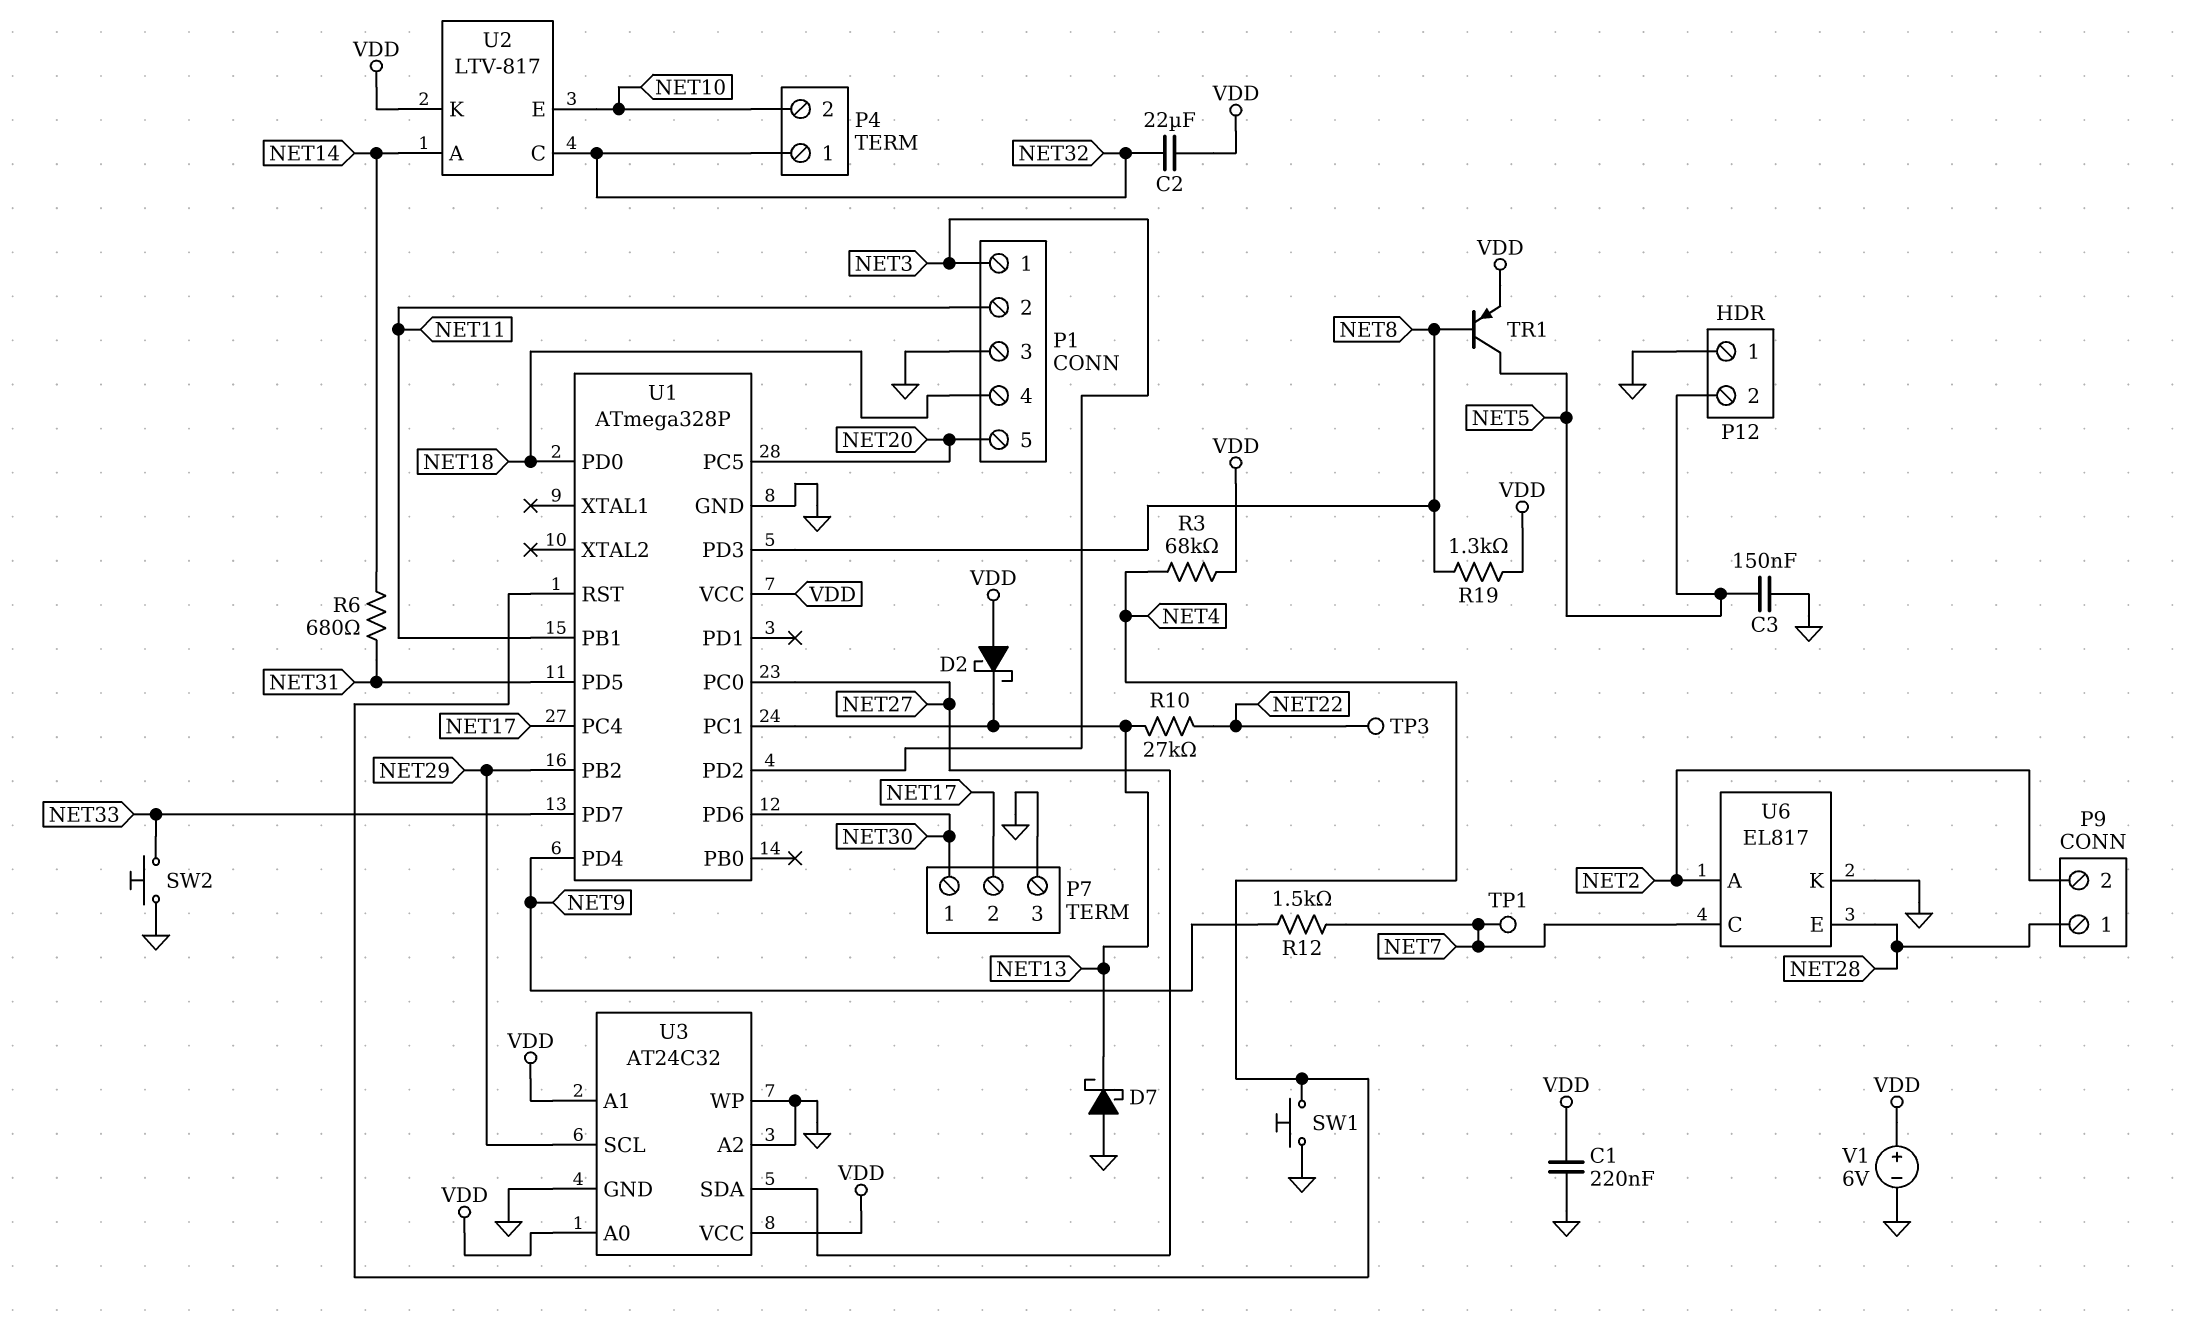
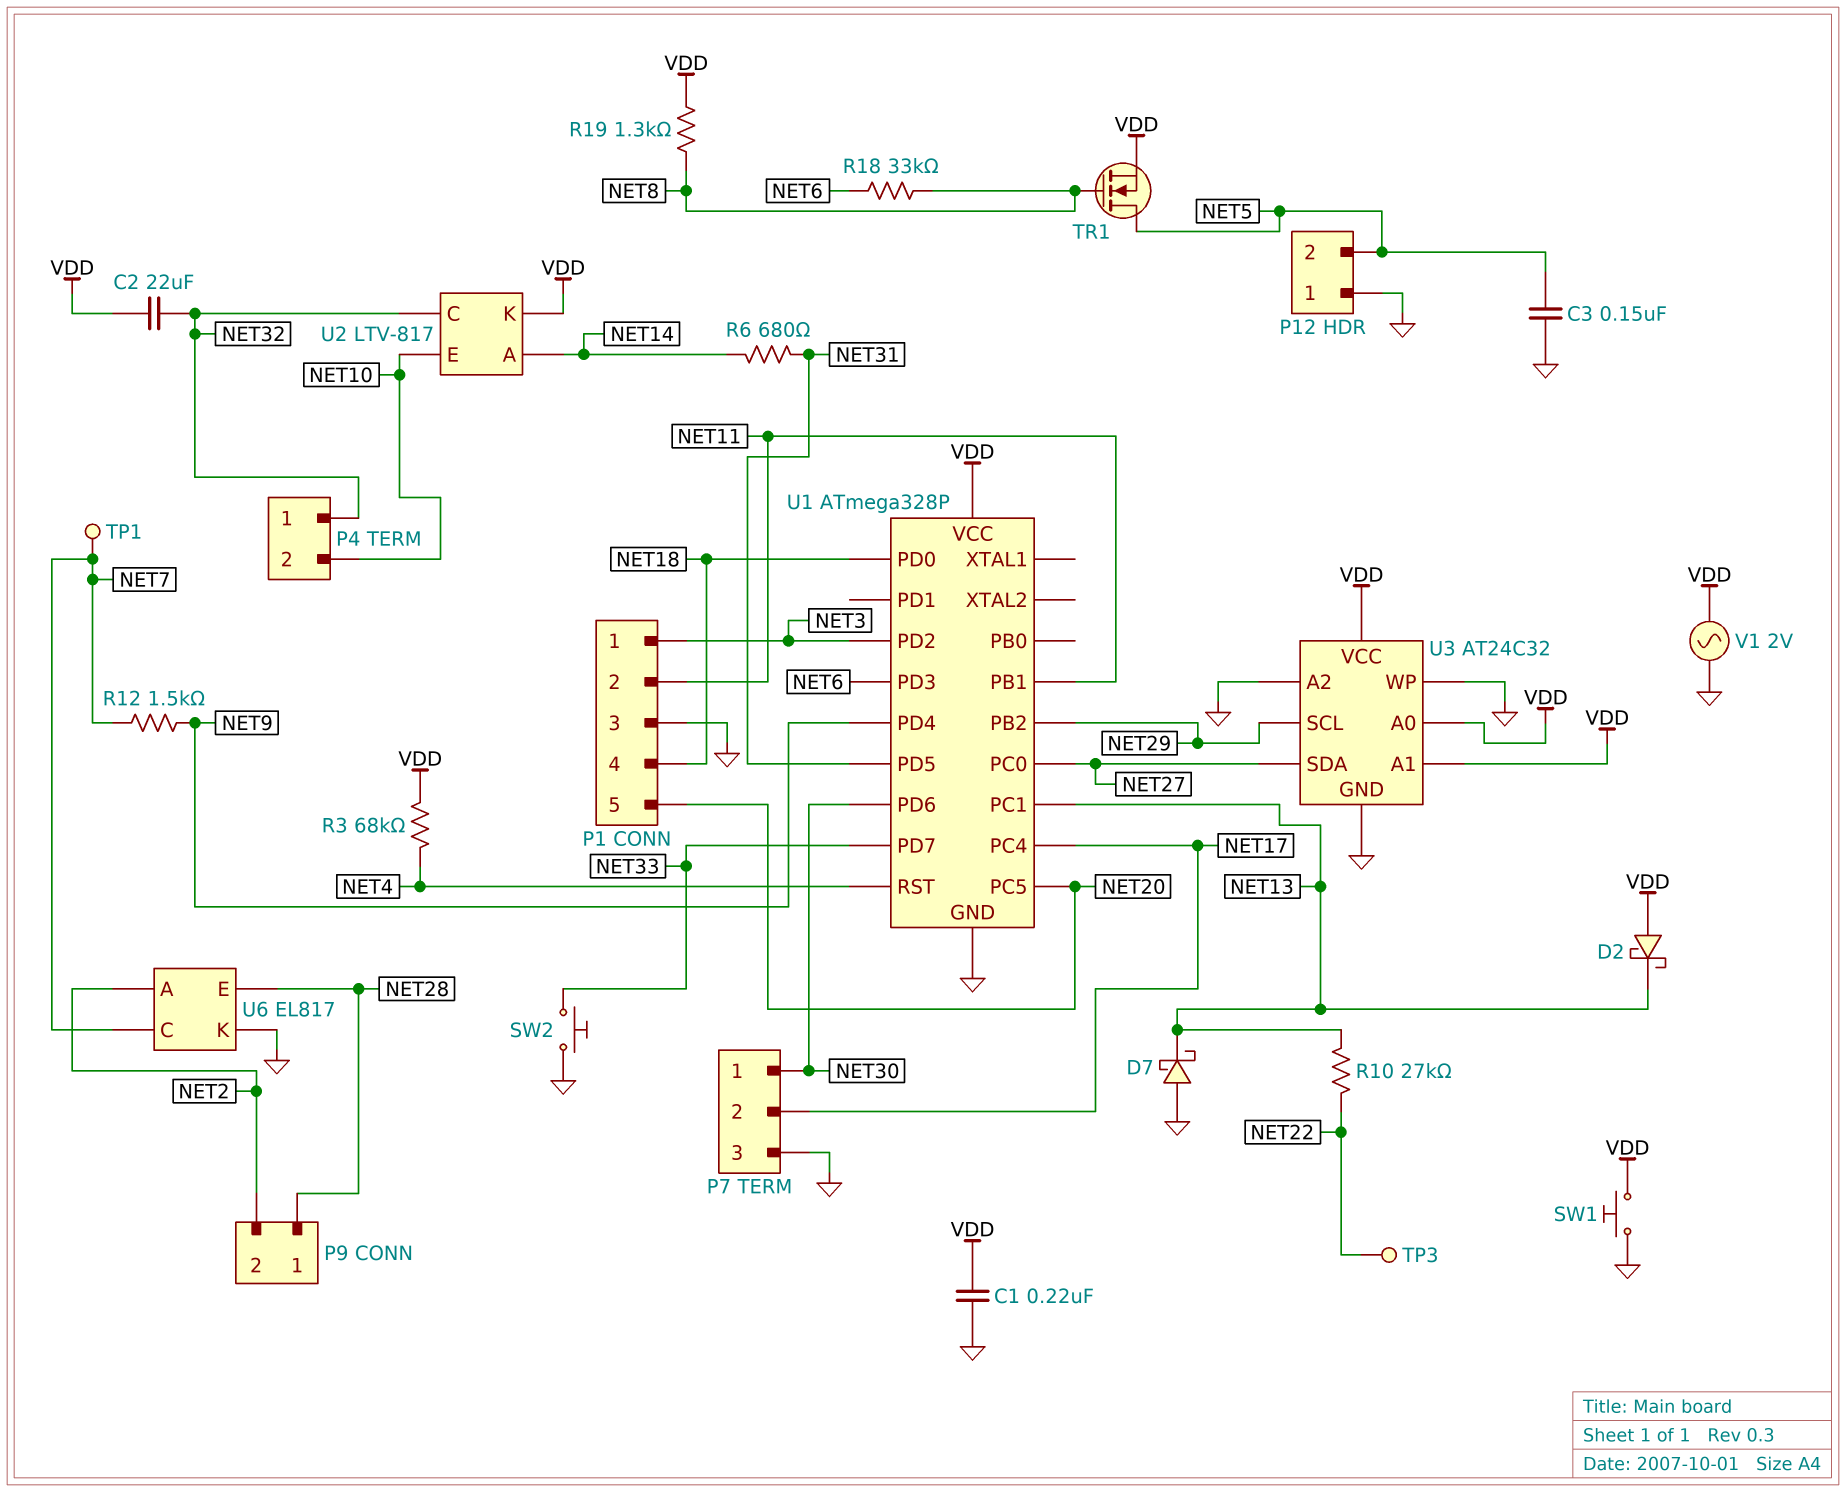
R18: none -> 33k (NET6, NET8)
SW1: button (GND, NET4) -> button (GND, VDD)
TR1: PNP (B NET8, C NET5, E VDD) -> NMOS (G NET8, D NET5, S VDD)
U1 pin PD3: NET8 -> NET6
V1: 6V (plus VDD, minus GND) -> AC 2V (GND, VDD)

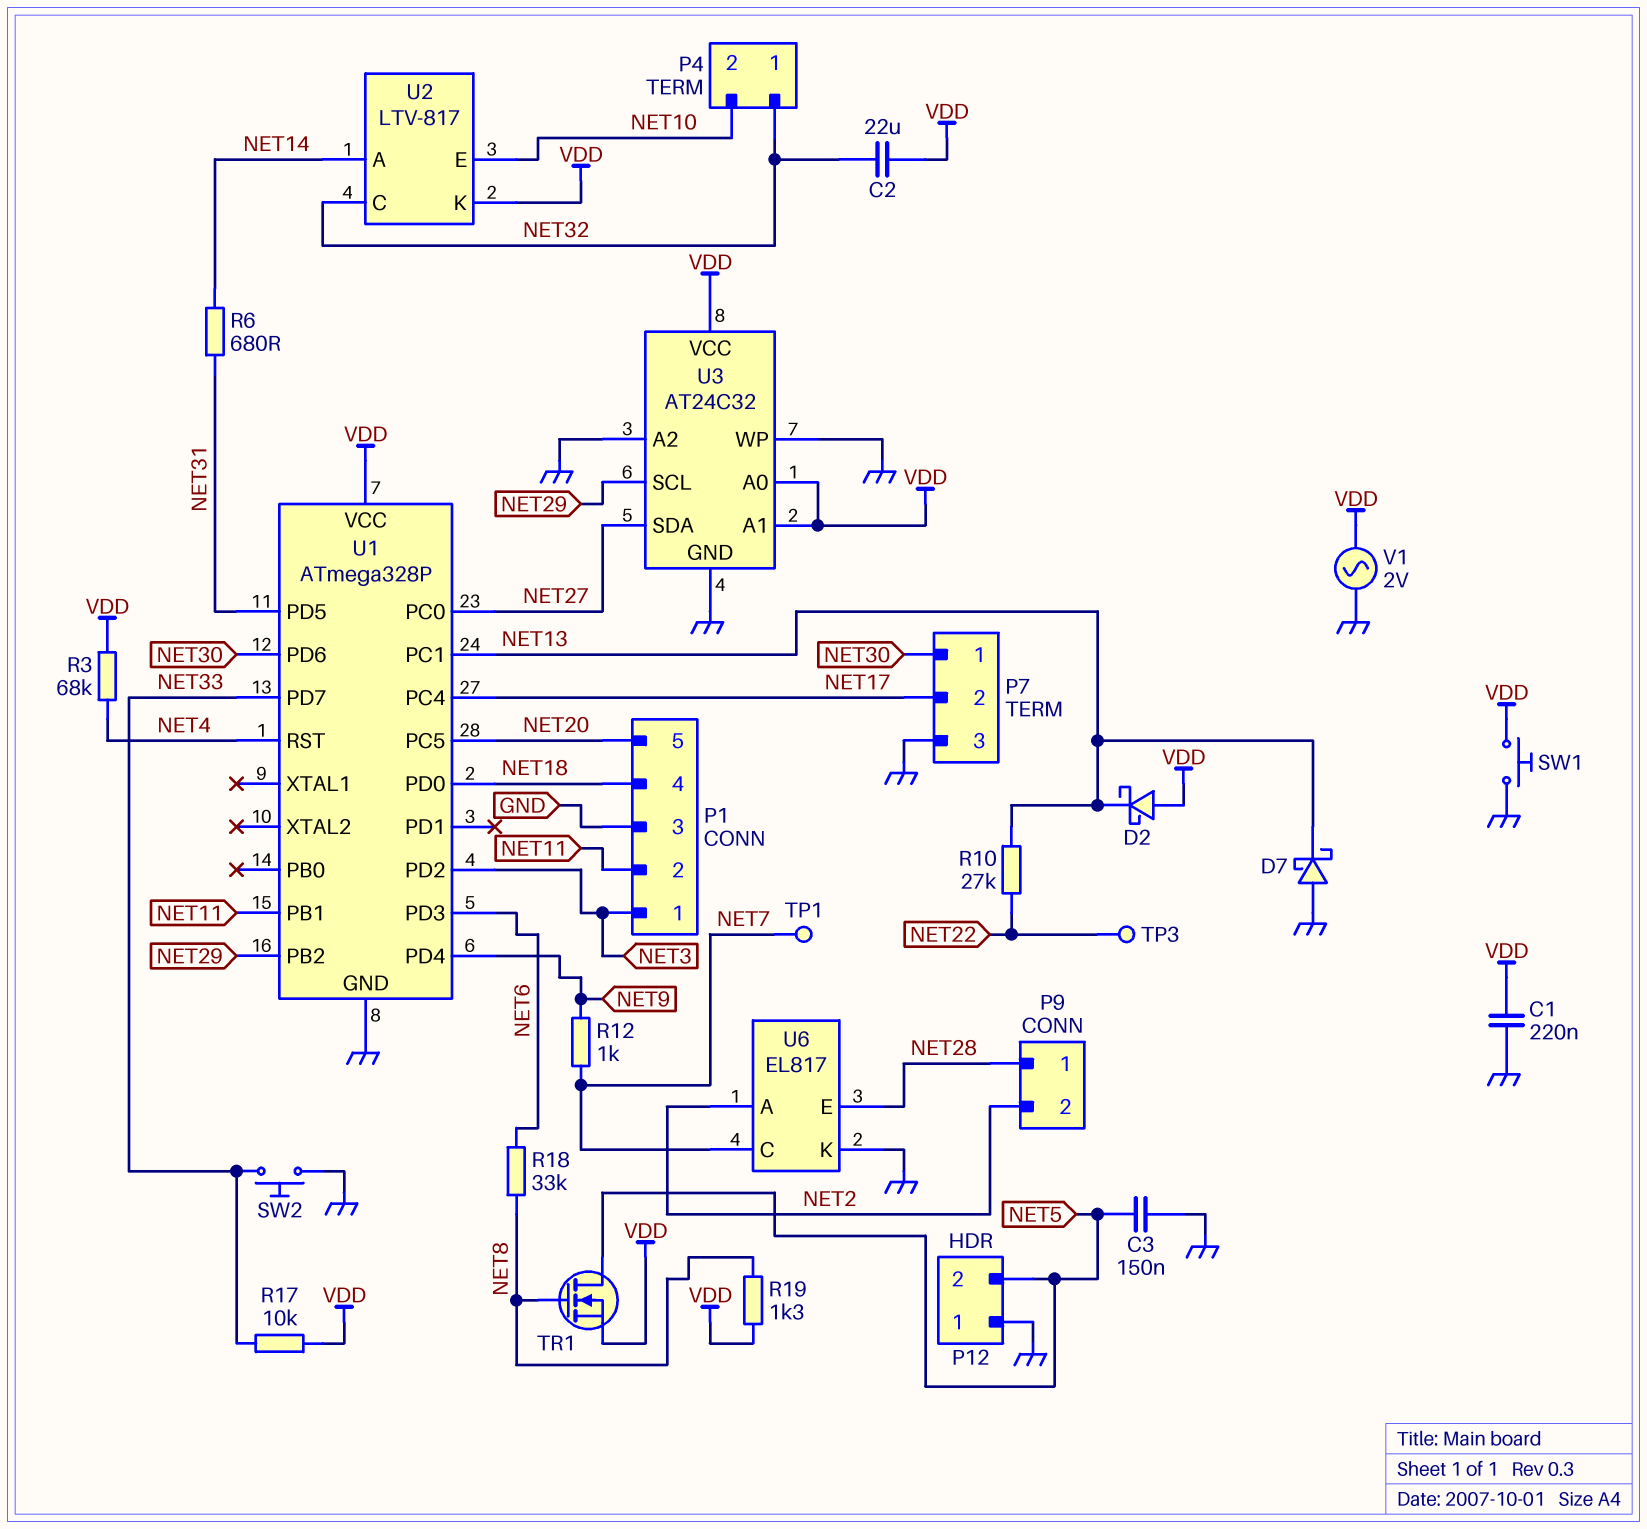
R12: 1.5k (NET7, NET9) -> 1k (NET7, NET9)
R17: none -> 10k (NET33, VDD)

